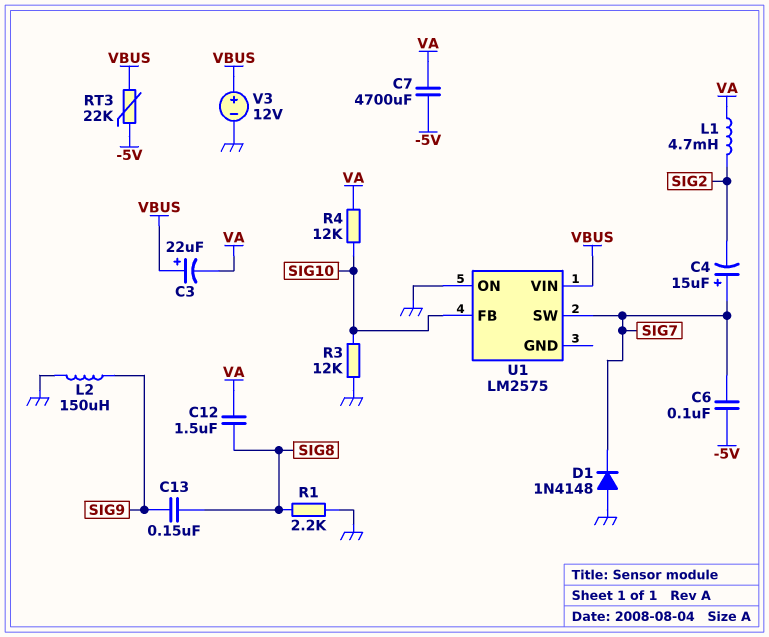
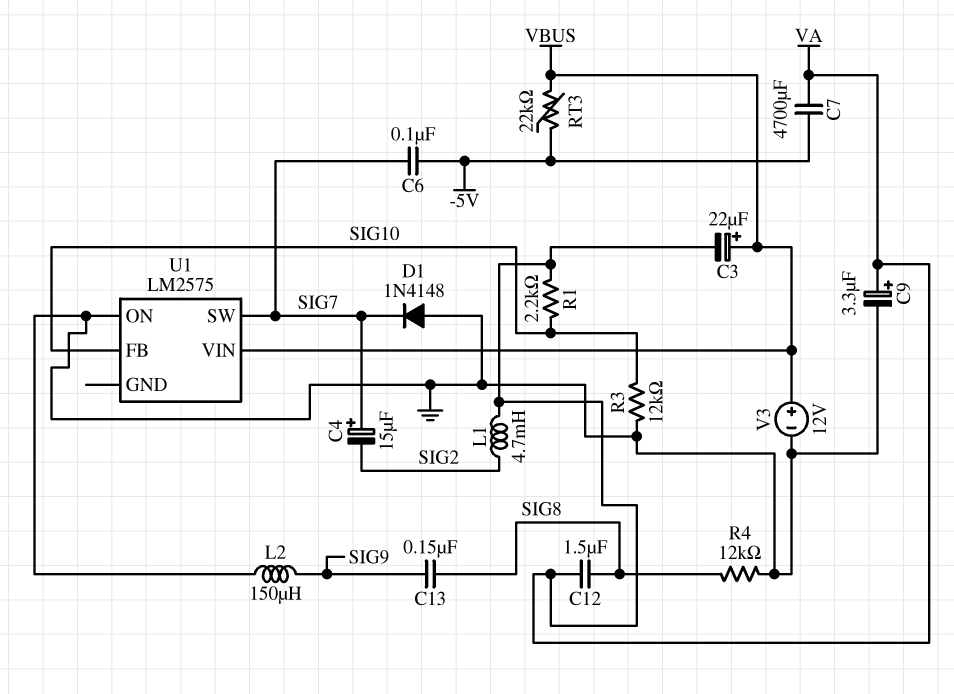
C9: none -> 3.3uF (plus VA, minus GND)
R1: 2.2k (GND, SIG8) -> 2.2k (SIG10, VA)
R4: 12k (SIG10, VA) -> 12k (GND, SIG8)

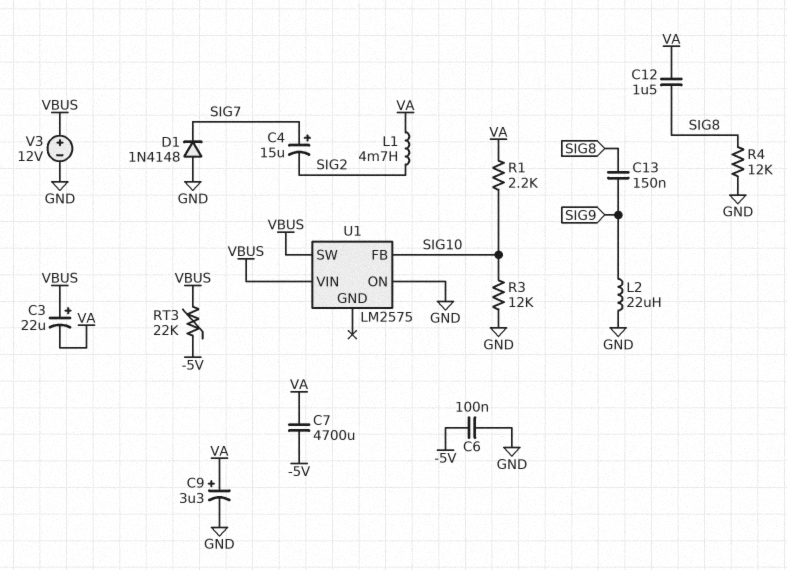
C6: 100nF (-5V, SIG7) -> 100nF (-5V, GND)
L2: 150uH (GND, SIG9) -> 22uH (GND, SIG9)
U1 pin SW: SIG7 -> VBUS

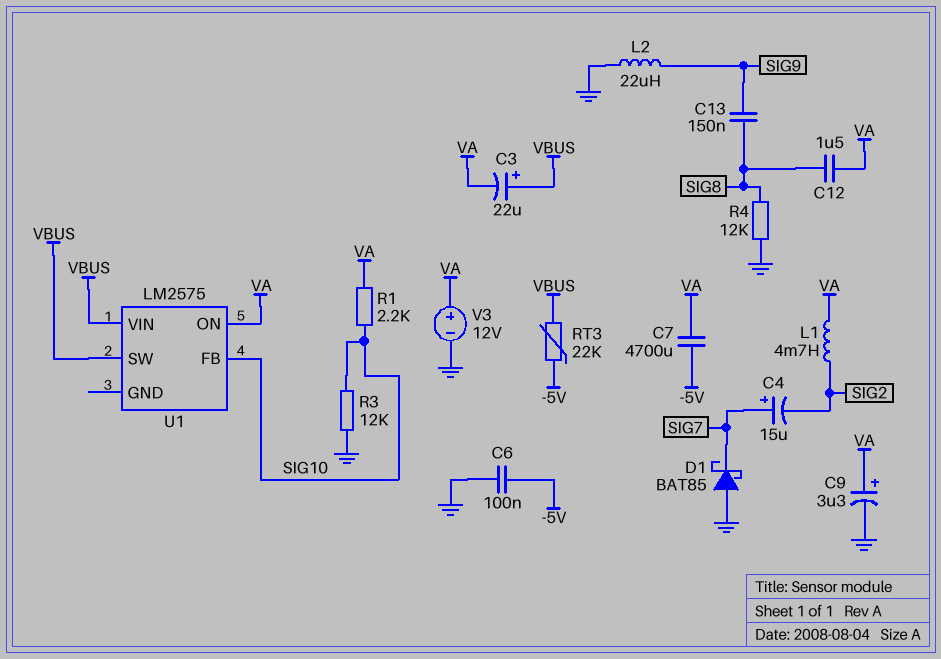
D1: diode 1N4148 (A GND, K SIG7) -> schottky BAT85 (A GND, K SIG7)
U1 pin ON: GND -> VA
V3: 12V (plus VBUS, minus GND) -> 12V (plus VA, minus GND)

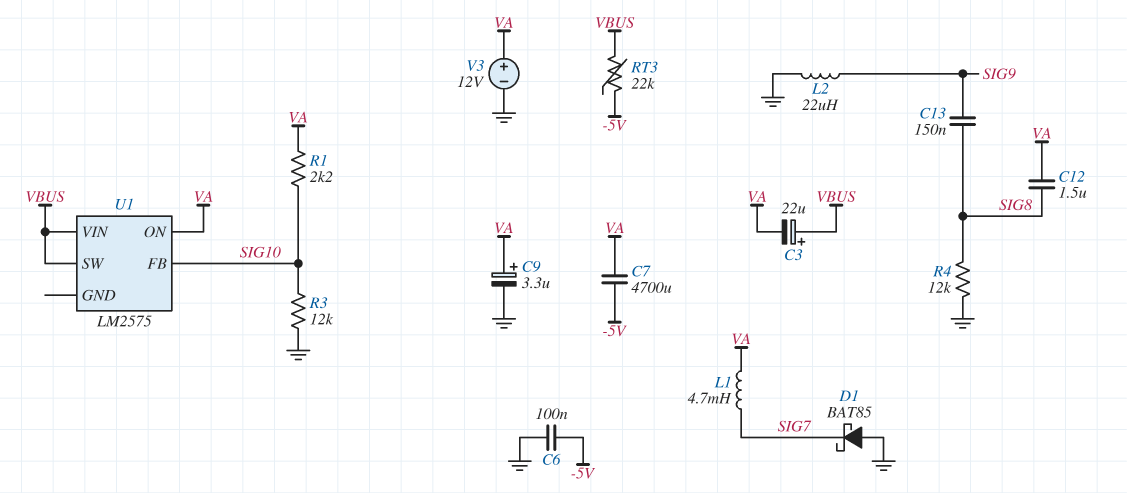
C4: 15uF (plus SIG7, minus SIG2) -> none
L1: 4.7mH (SIG2, VA) -> 4.7mH (SIG7, VA)

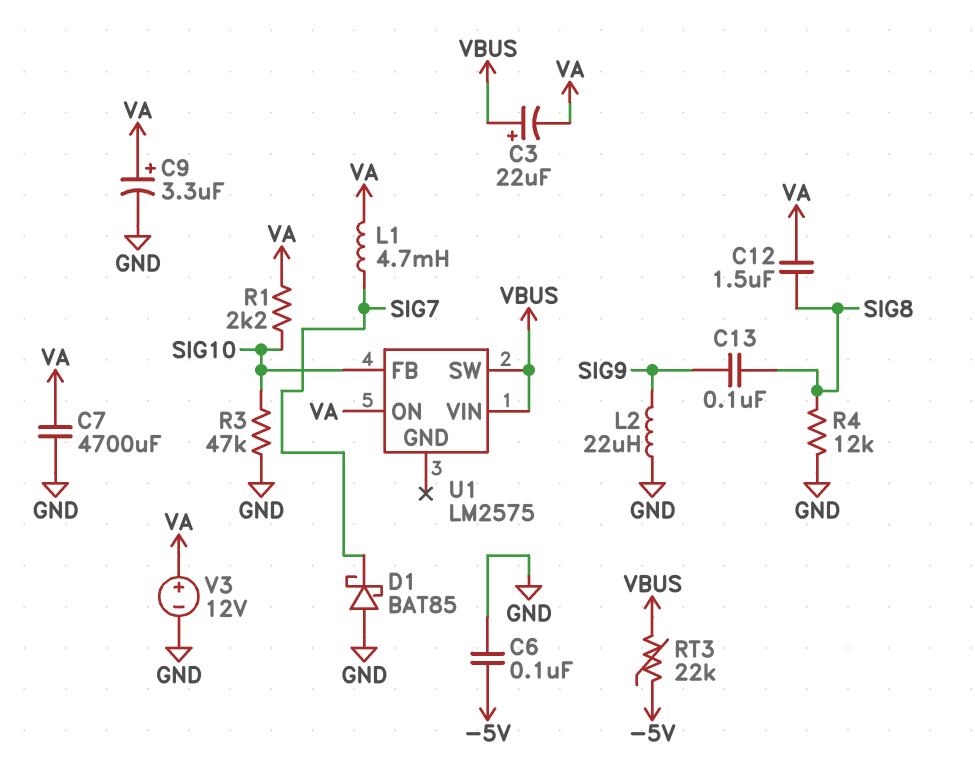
C7: 4700uF (-5V, VA) -> 4700uF (GND, VA)
C13: 150nF (SIG8, SIG9) -> 100nF (SIG8, SIG9)
R3: 12k (GND, SIG10) -> 47k (GND, SIG10)

